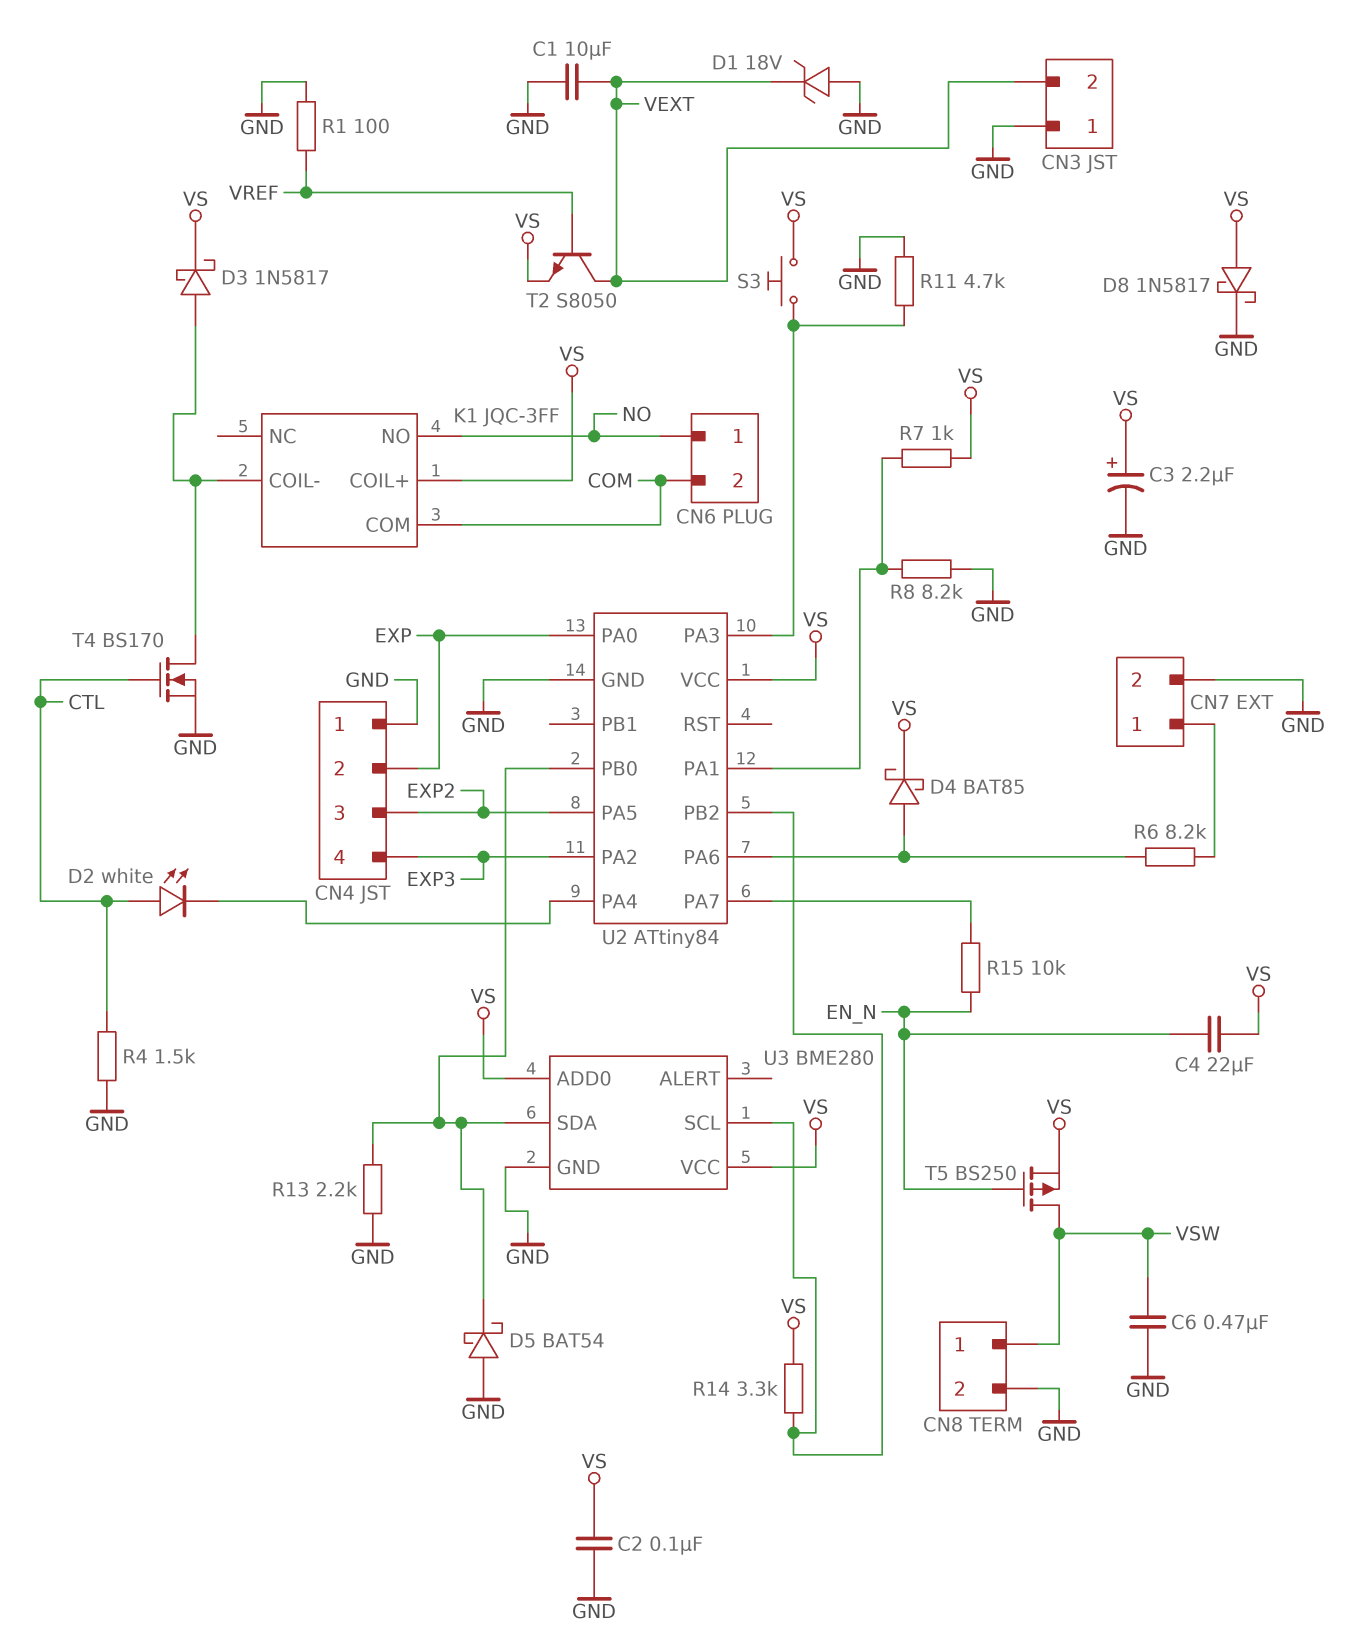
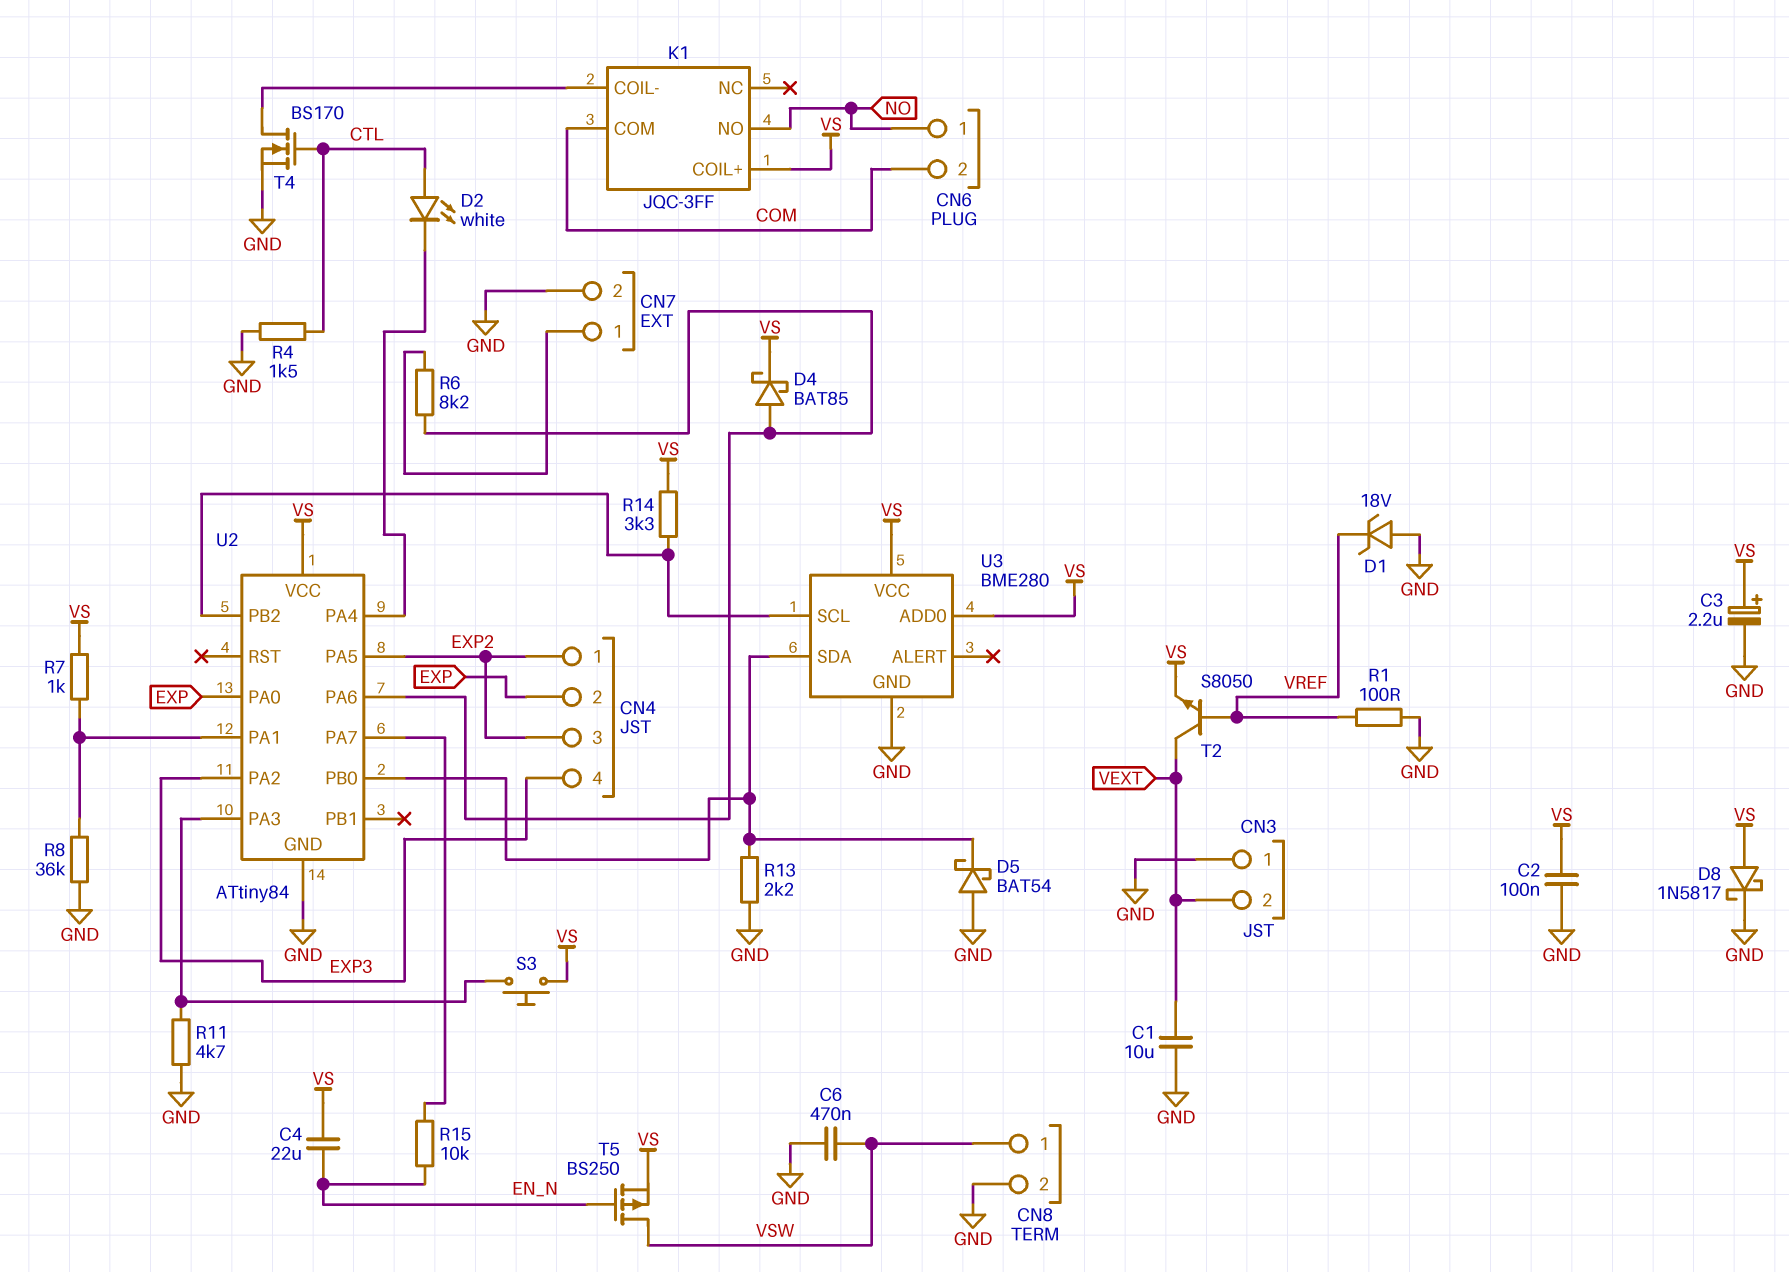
CN4 pin 1: GND -> EXP2
D1: zener 18V (A GND, K VEXT) -> zener 18V (A GND, K VREF)
D3: schottky 1N5817 (A K1/COIL-, K VS) -> none
R8: 8.2k (GND, U2/PA1) -> 36k (GND, U2/PA1)

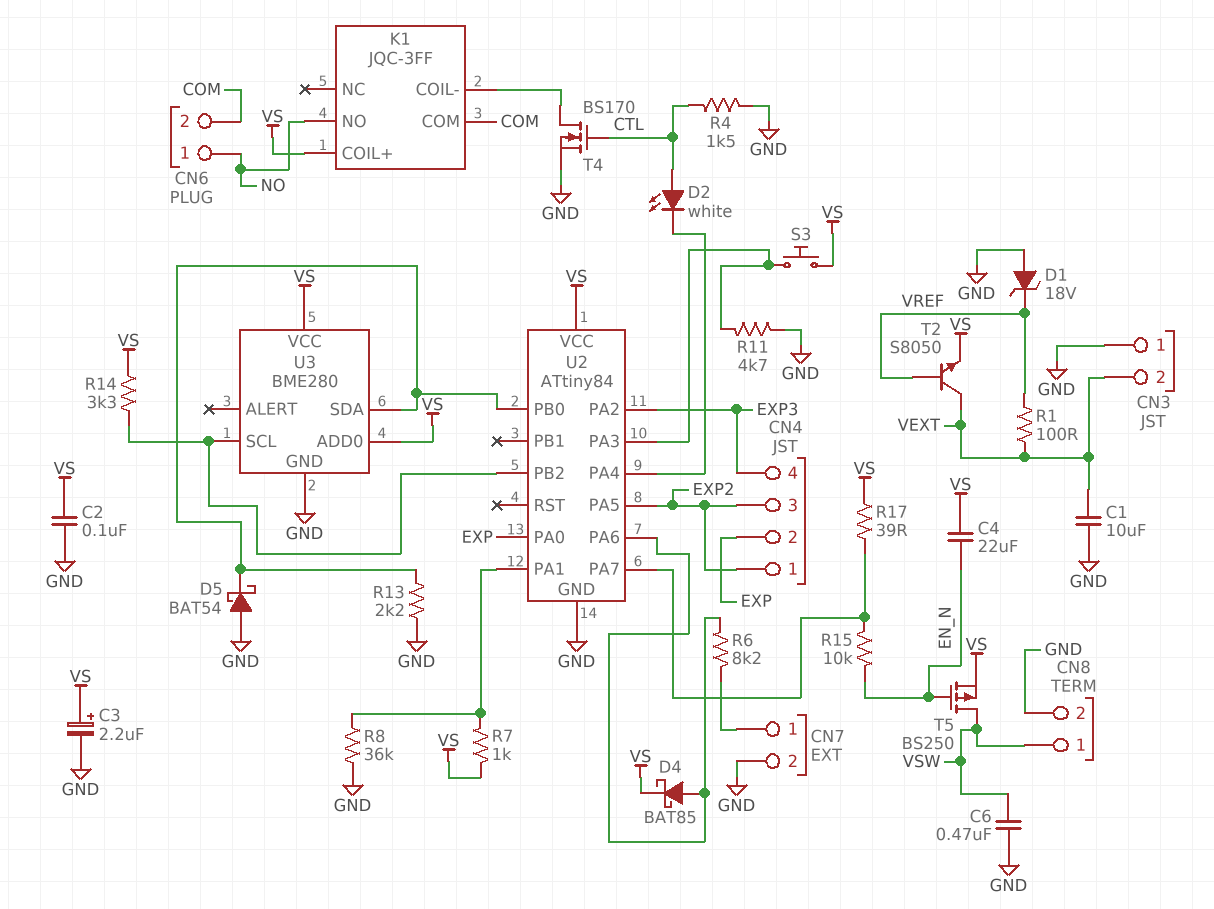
D8: schottky 1N5817 (A VS, K GND) -> none
R1: 100 (GND, VREF) -> 100 (VEXT, VREF)
R17: none -> 39 (U2/PA7, VS)

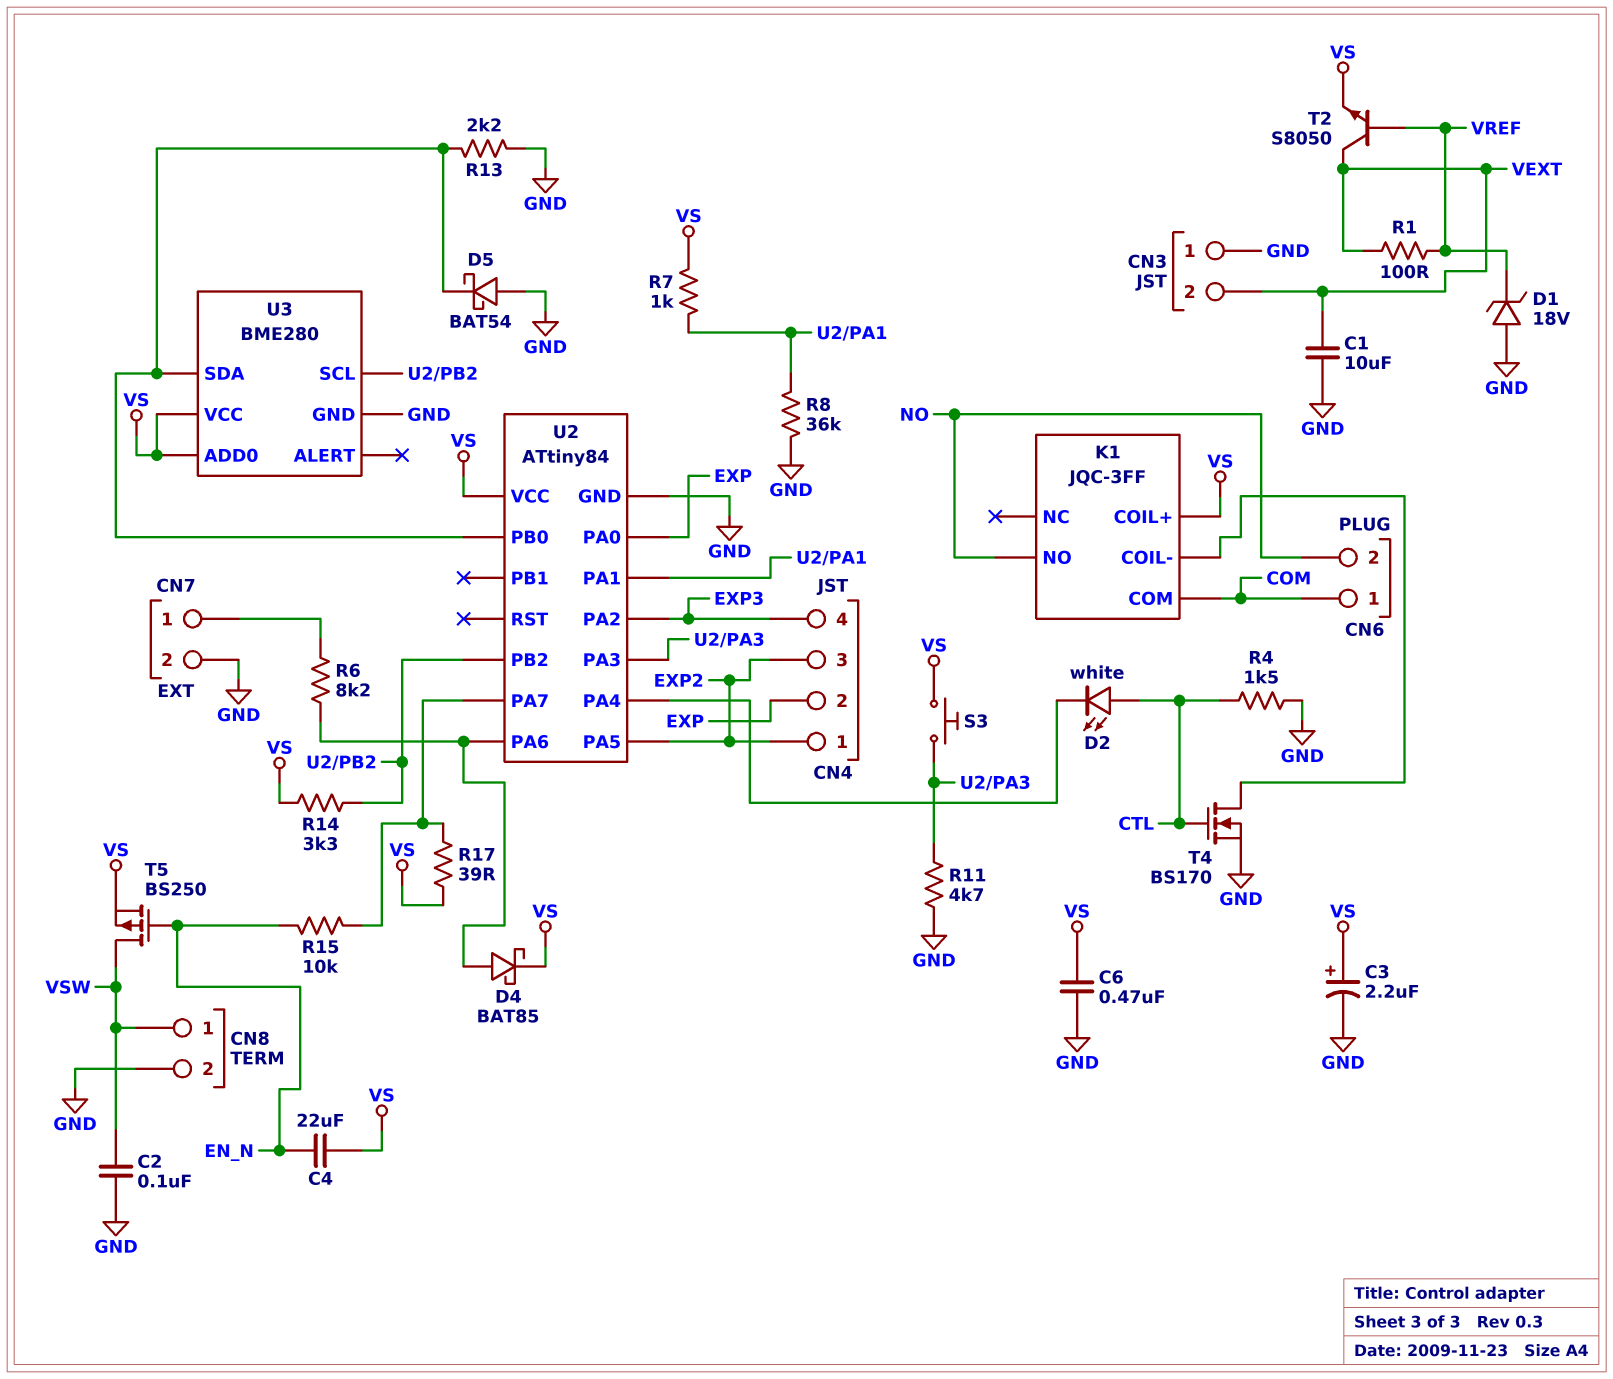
C2: 100nF (GND, VS) -> 100nF (GND, VSW)
C6: 470nF (GND, VSW) -> 470nF (GND, VS)
CN6 pin 1: NO -> COM
CN6 pin 2: COM -> NO

